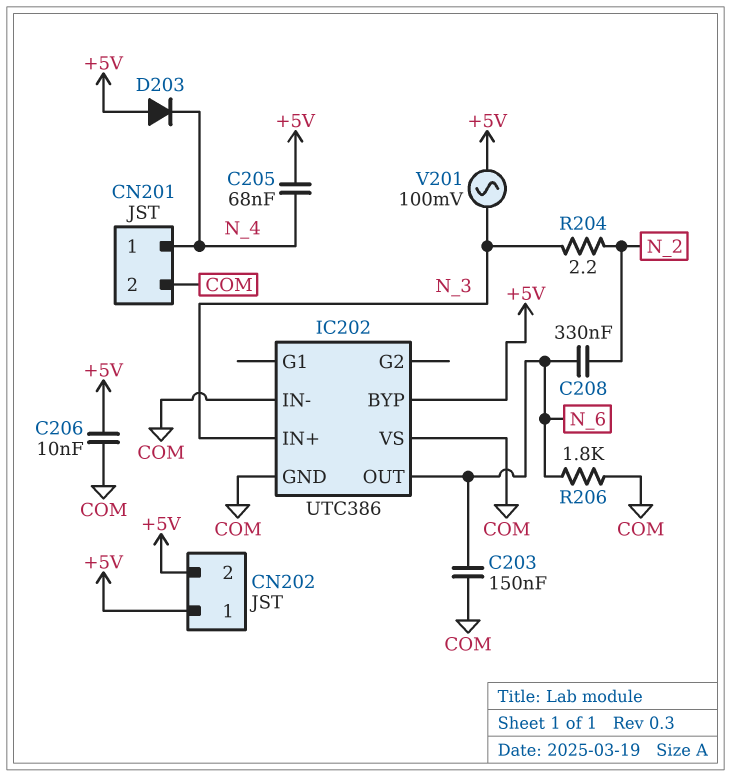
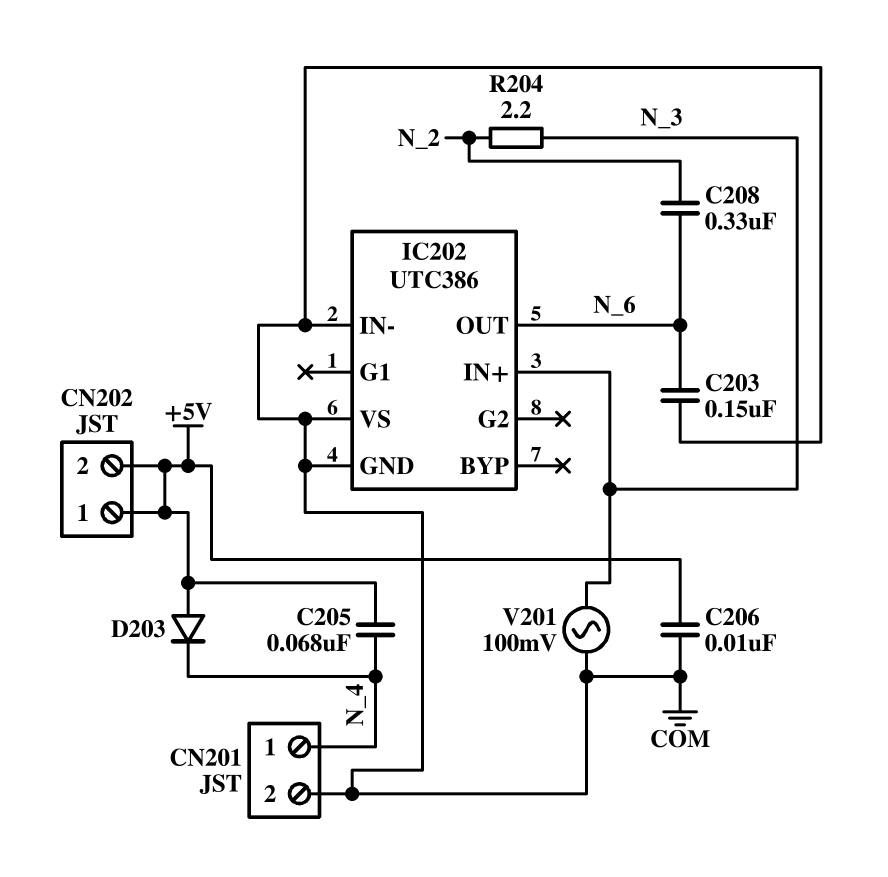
IC202 pin BYP: +5V -> none
R206: 1.8k (COM, N_6) -> none
V201: AC 100mV (+5V, N_3) -> AC 100mV (COM, N_3)

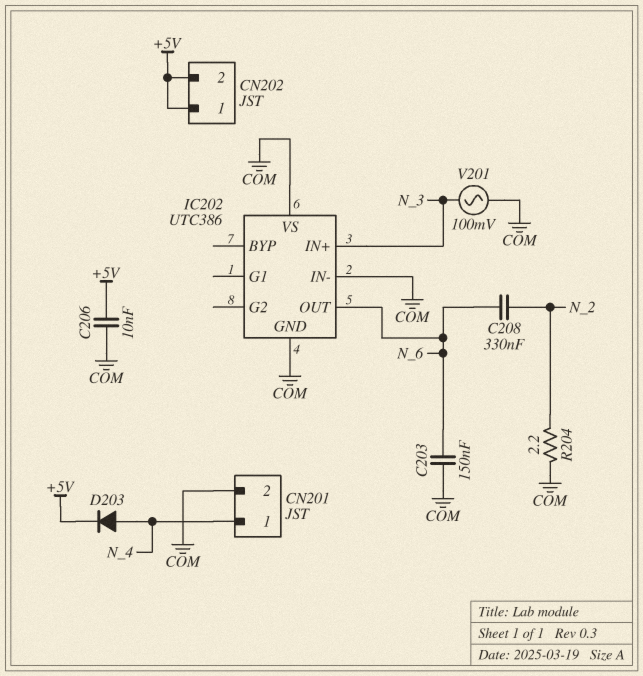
C205: 68nF (+5V, N_4) -> none
D203: diode (A +5V, K N_4) -> diode (A N_4, K +5V)
R204: 2.2 (N_2, N_3) -> 2.2 (COM, N_2)

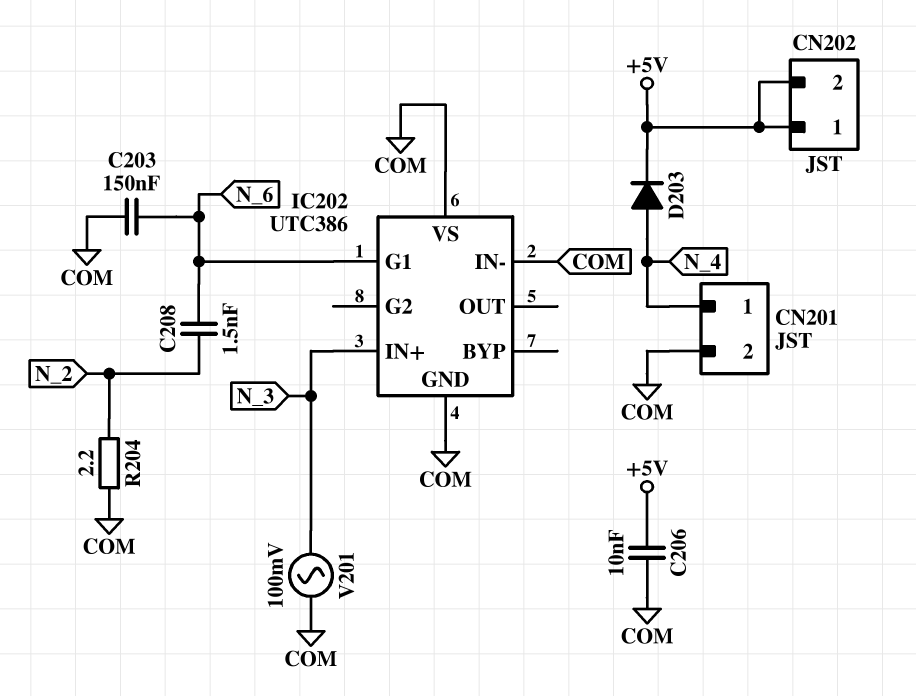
C208: 330nF (N_2, N_6) -> 1.5nF (N_2, N_6)
IC202 pin G1: none -> N_6
IC202 pin OUT: N_6 -> none

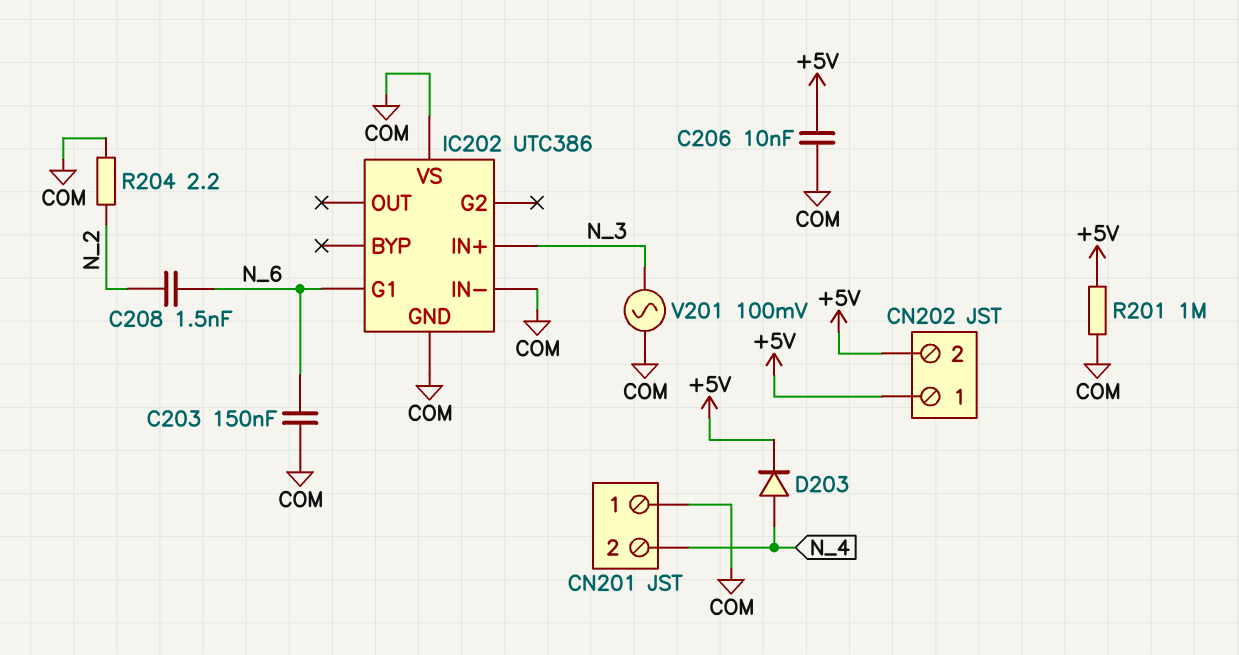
CN201 pin 1: N_4 -> COM
CN201 pin 2: COM -> N_4
R201: none -> 1M (+5V, COM)

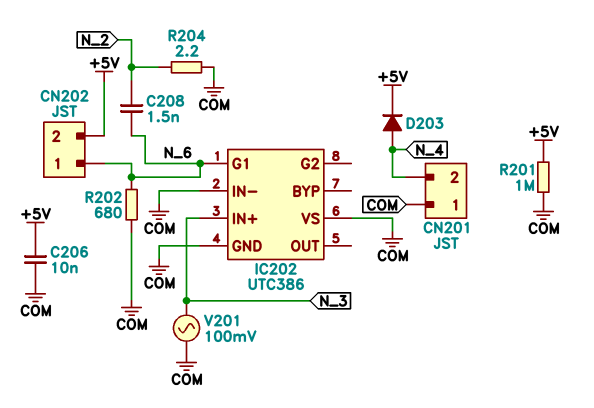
C203: 150nF (COM, N_6) -> none
CN202 pin 1: +5V -> N_6
R202: none -> 680 (COM, N_6)

